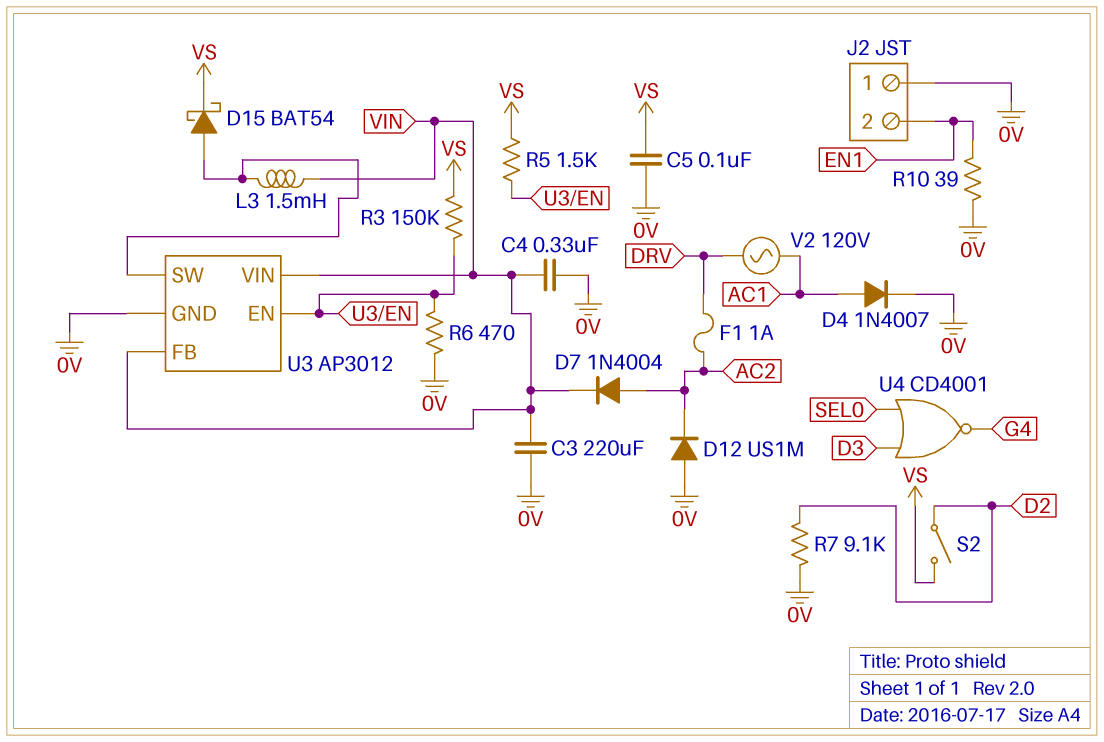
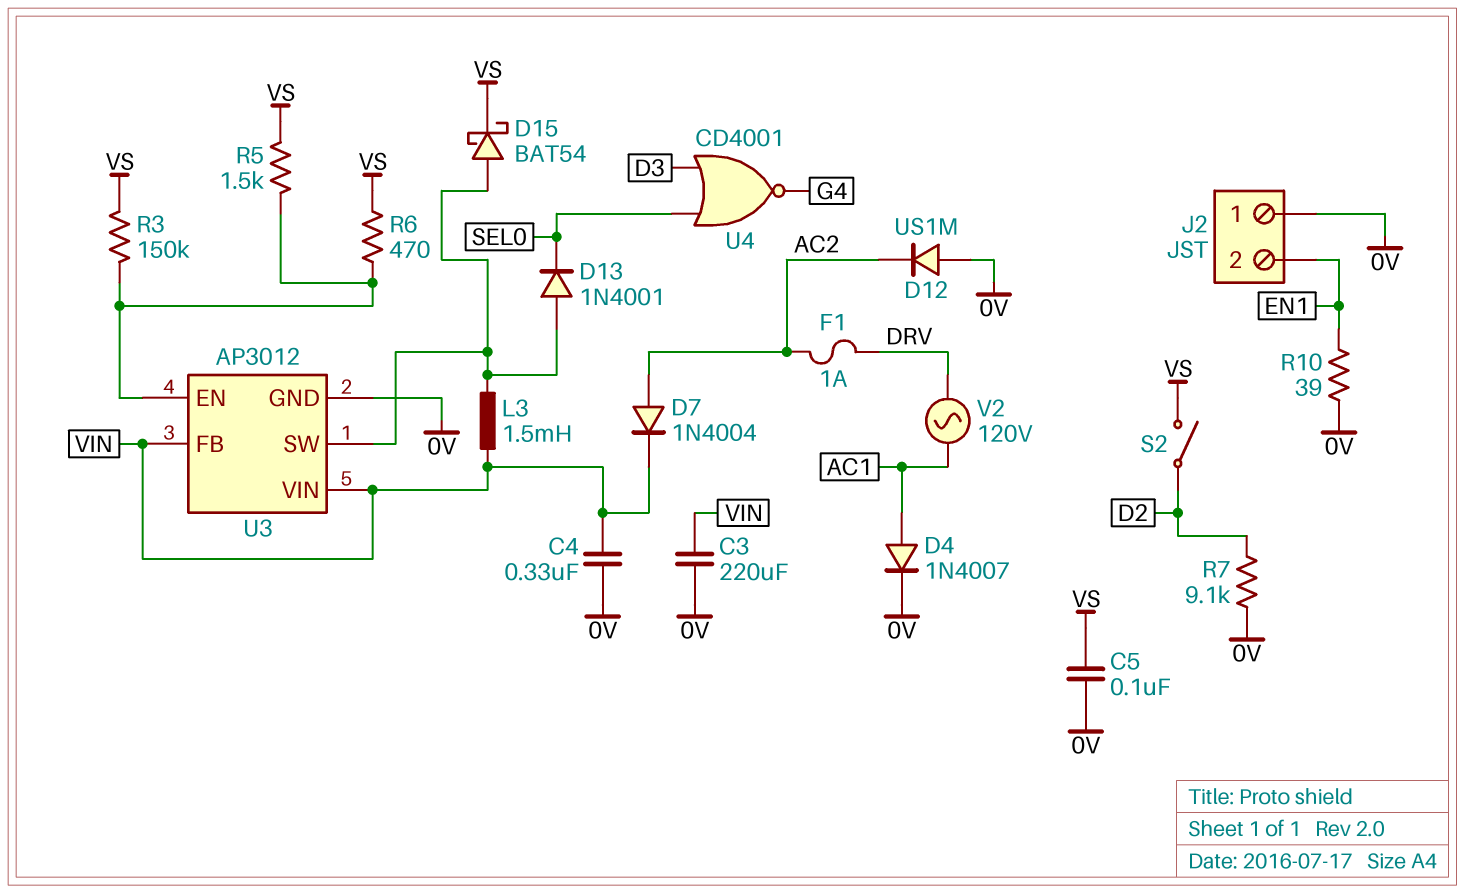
D13: none -> diode 1N4001 (A U3/SW, K SEL0)
R6: 470 (0V, U3/EN) -> 470 (U3/EN, VS)

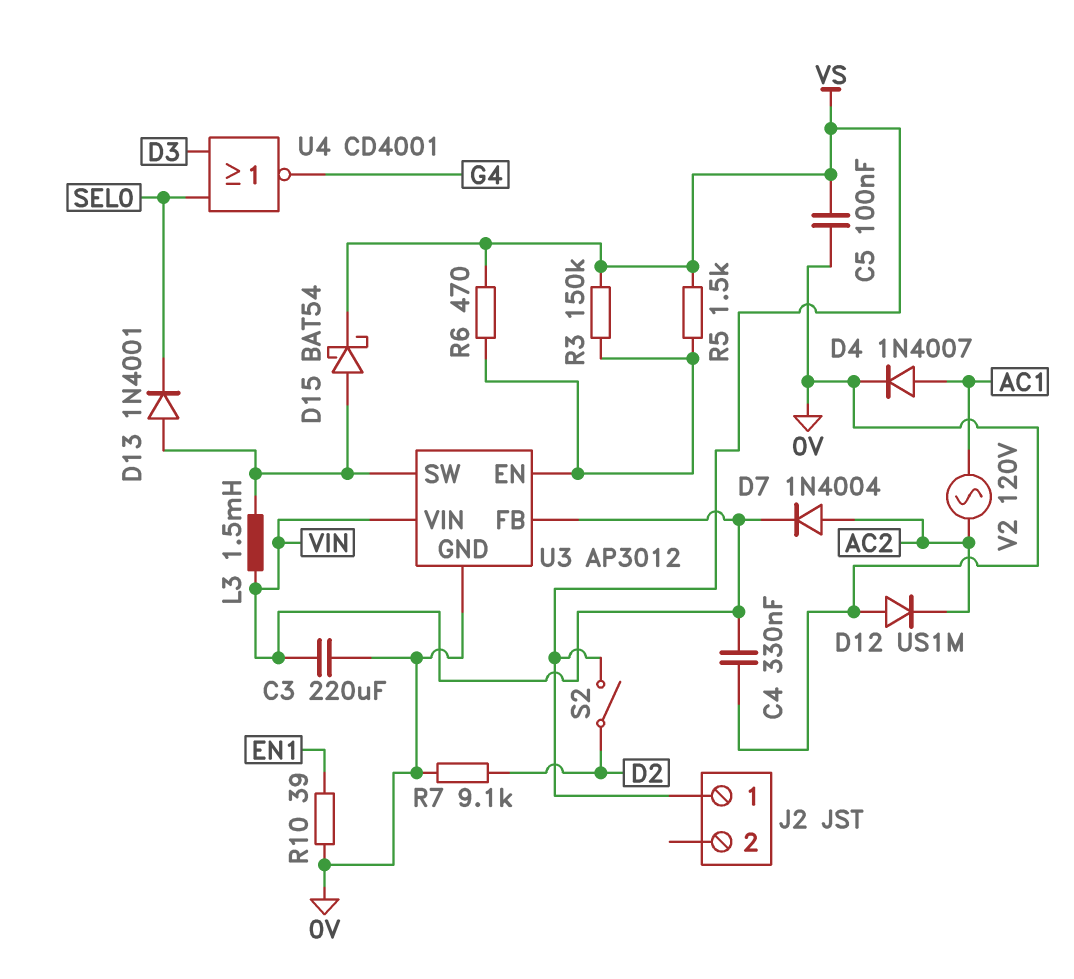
F1: 1A (AC2, DRV) -> none
J2 pin 1: 0V -> VS
J2 pin 2: EN1 -> none
V2: AC 120V (AC1, DRV) -> AC 120V (AC1, AC2)

